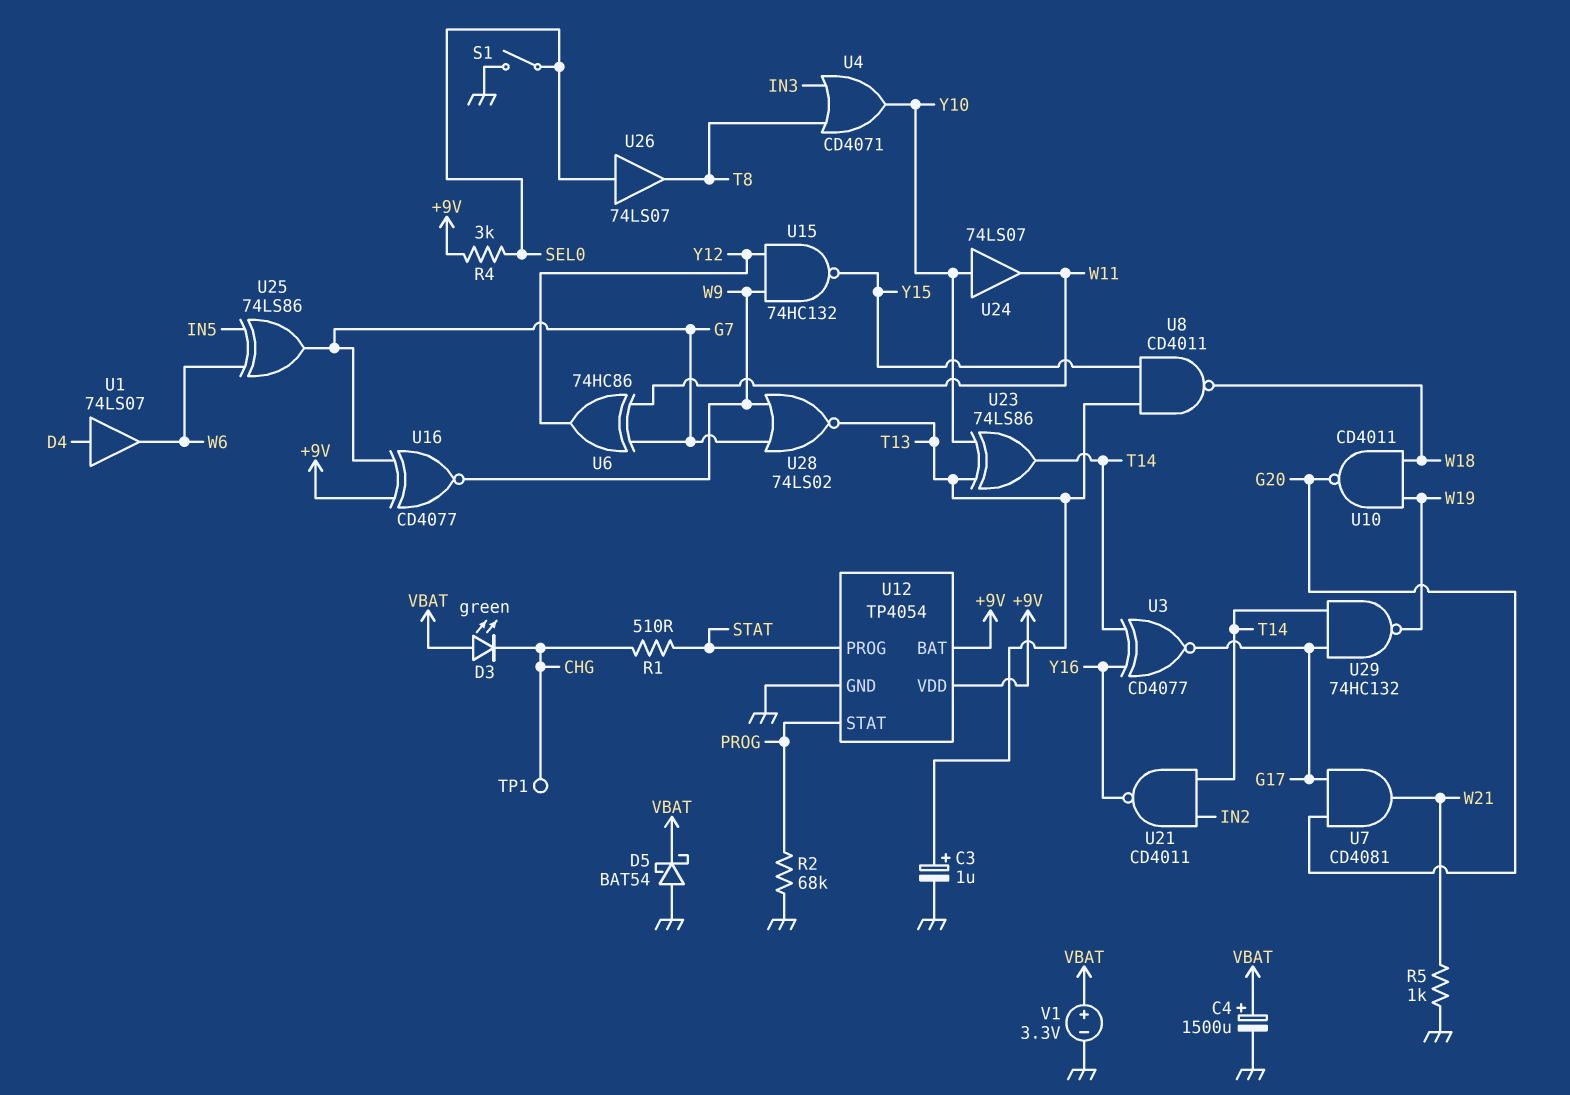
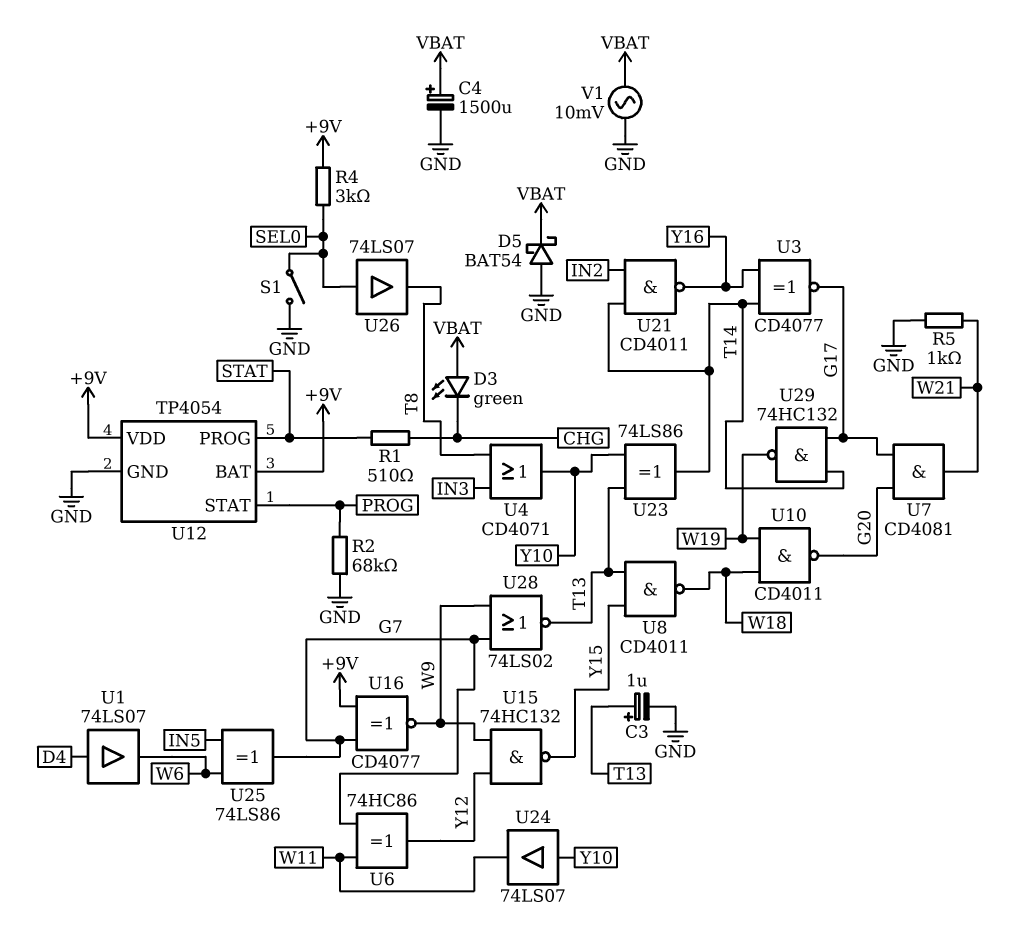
TP1: test point (CHG) -> none
V1: 3.3V (plus VBAT, minus GND) -> AC 10mV (GND, VBAT)

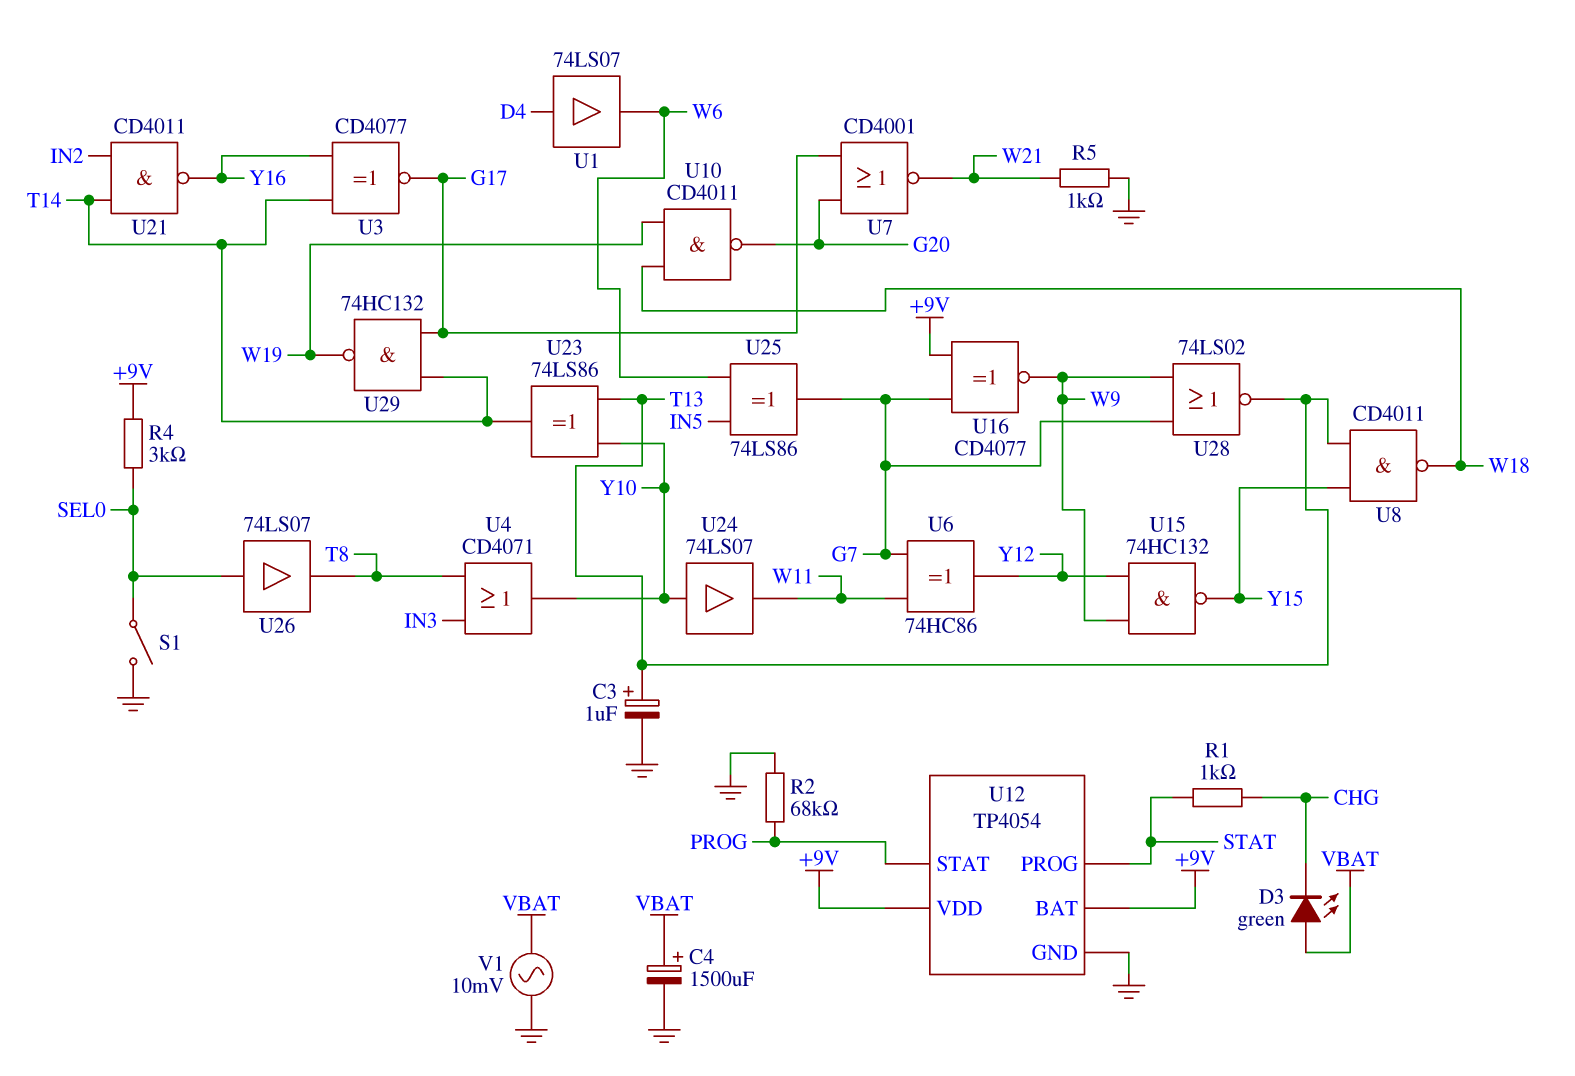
D5: schottky BAT54 (A GND, K VBAT) -> none
R1: 510 (CHG, STAT) -> 1k (CHG, STAT)
U7: AND CD4081 (in G17, in G20, out W21) -> NOR CD4001 (in G17, in G20, out W21)

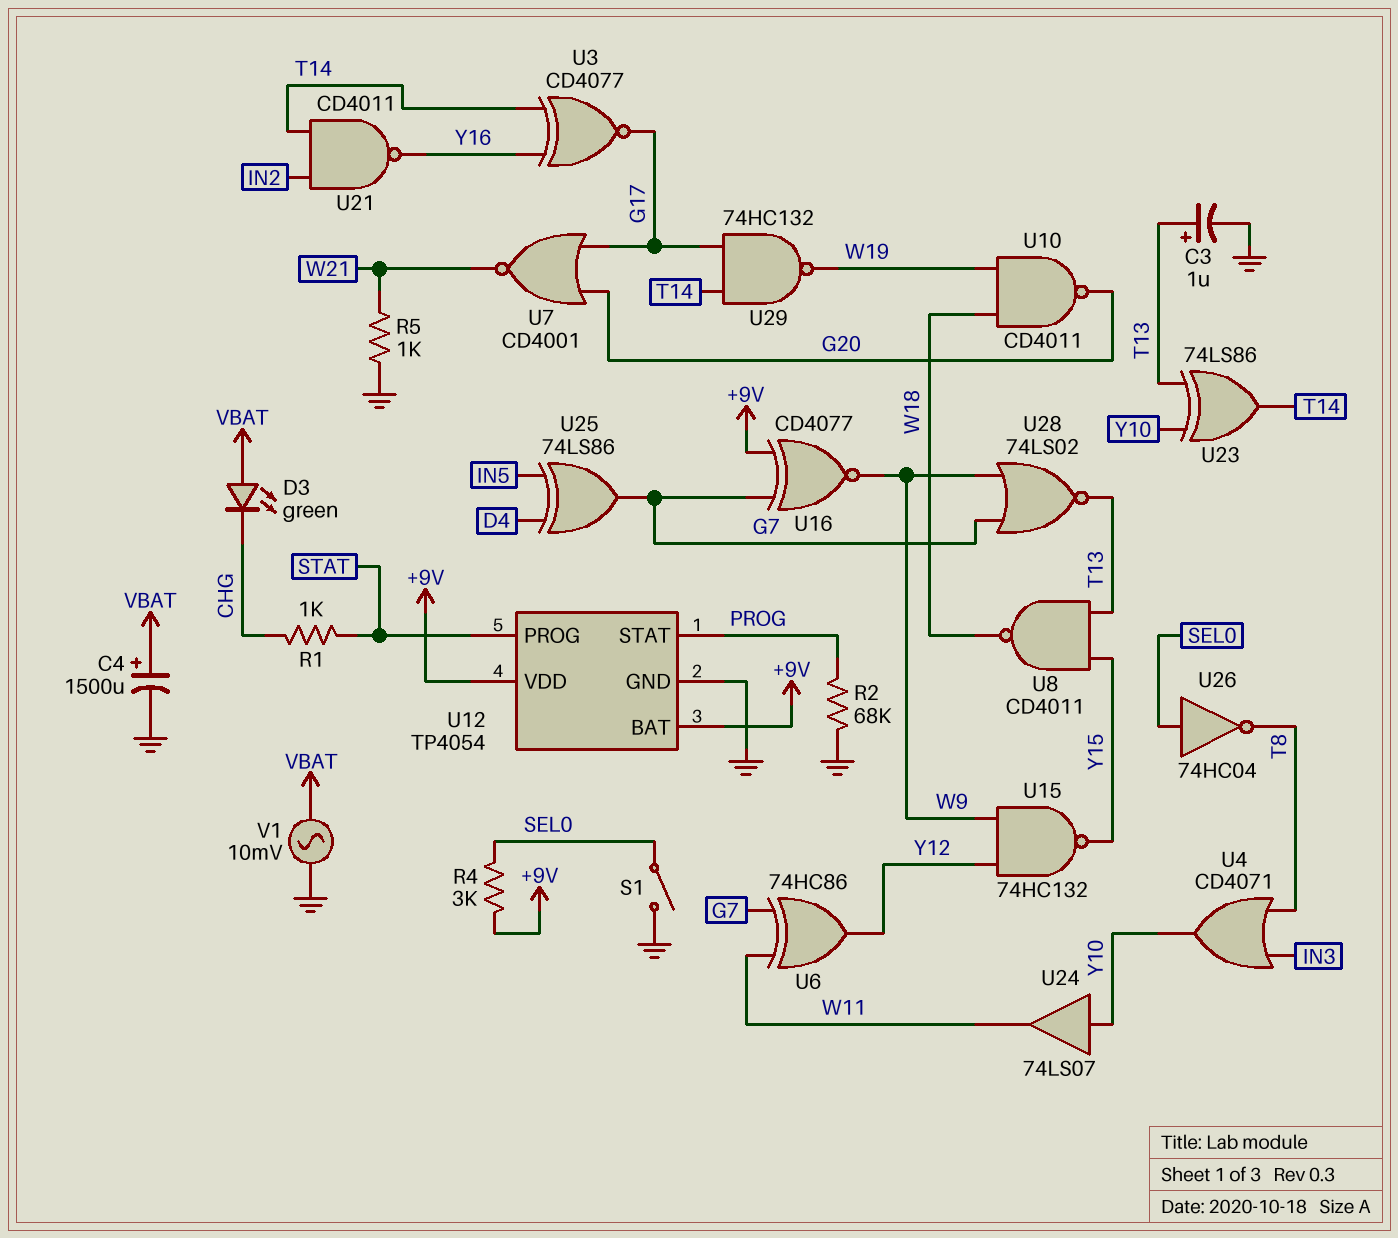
U1: buffer 74LS07 (in D4, out W6) -> none
U25: XOR 74LS86 (in IN5, in W6, out G7) -> XOR 74LS86 (in D4, in IN5, out G7)
U26: buffer 74LS07 (in SEL0, out T8) -> NOT 74HC04 (in SEL0, out T8)

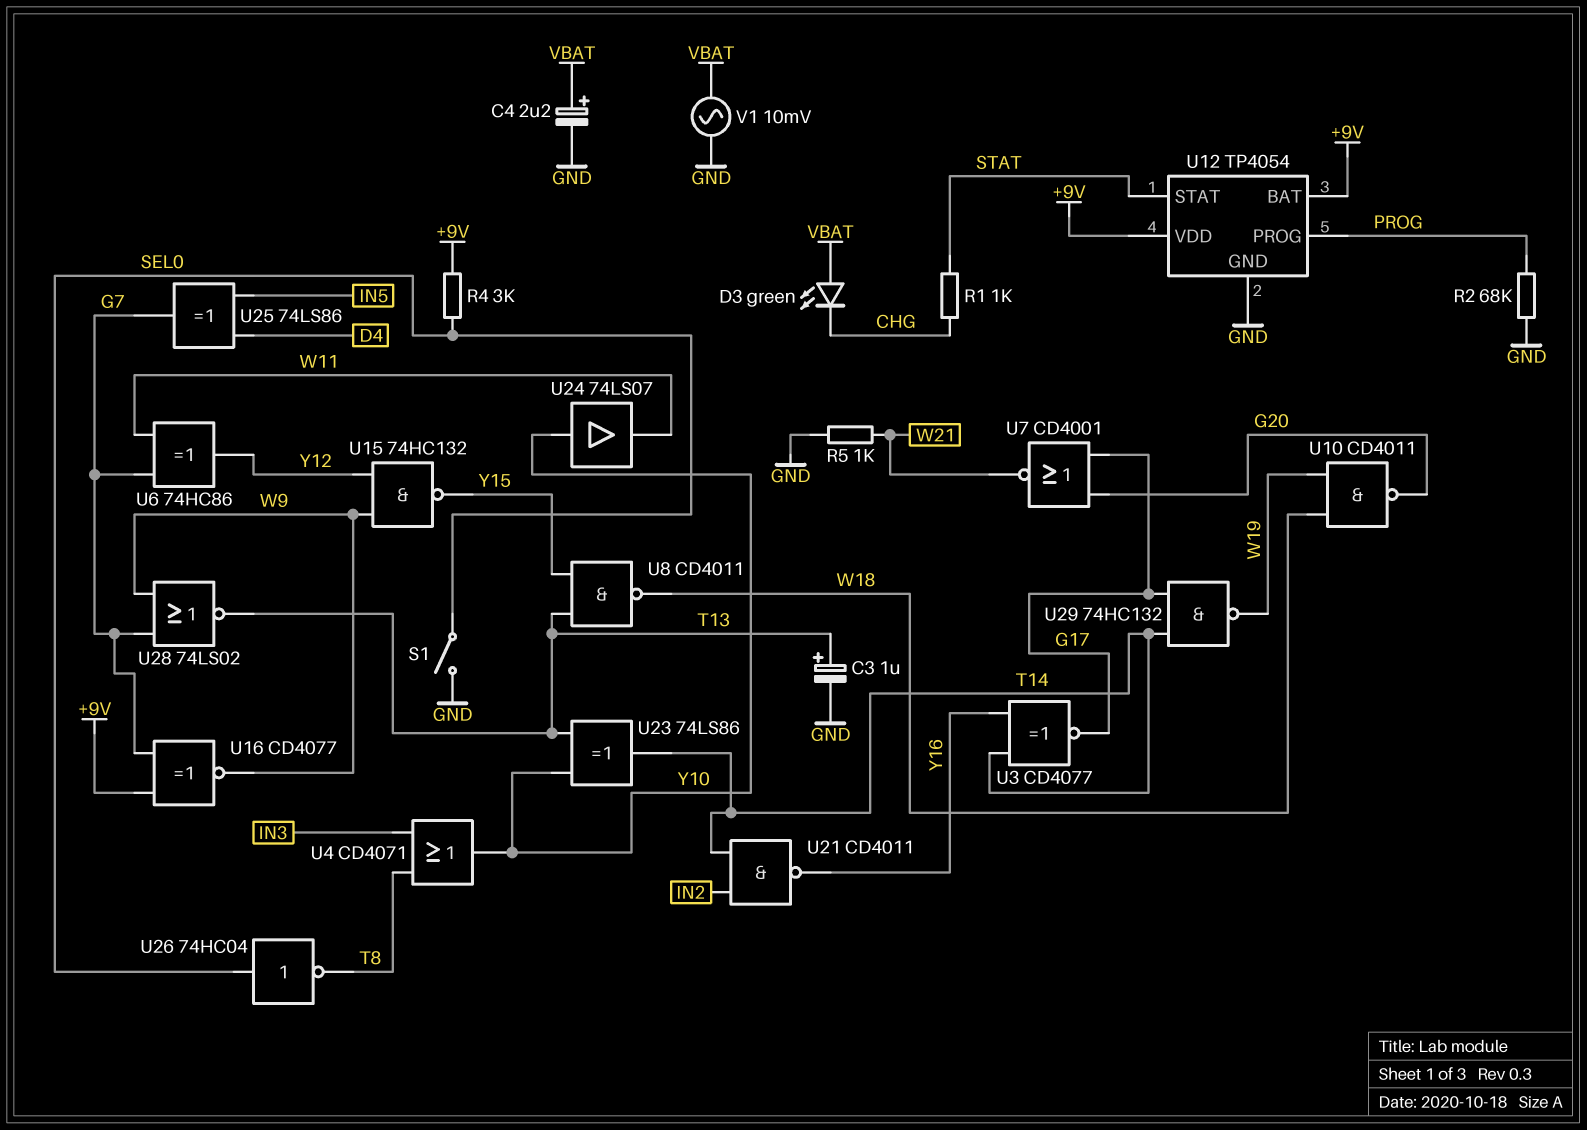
C4: 1500uF (plus VBAT, minus GND) -> 2.2uF (plus VBAT, minus GND)
U12 pin PROG: STAT -> PROG
U12 pin STAT: PROG -> STAT

